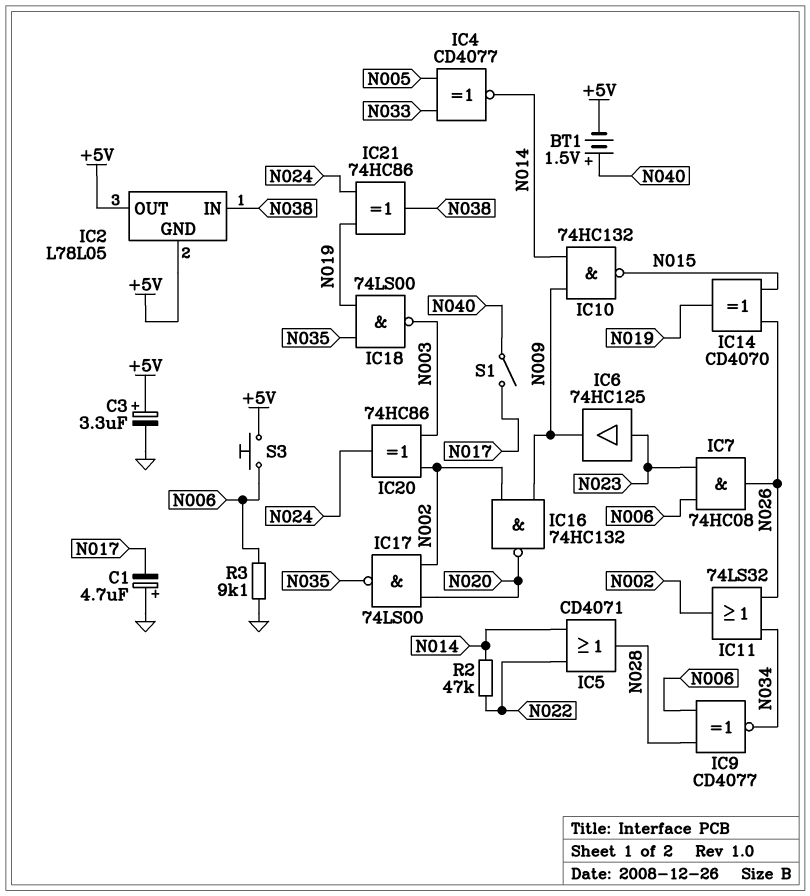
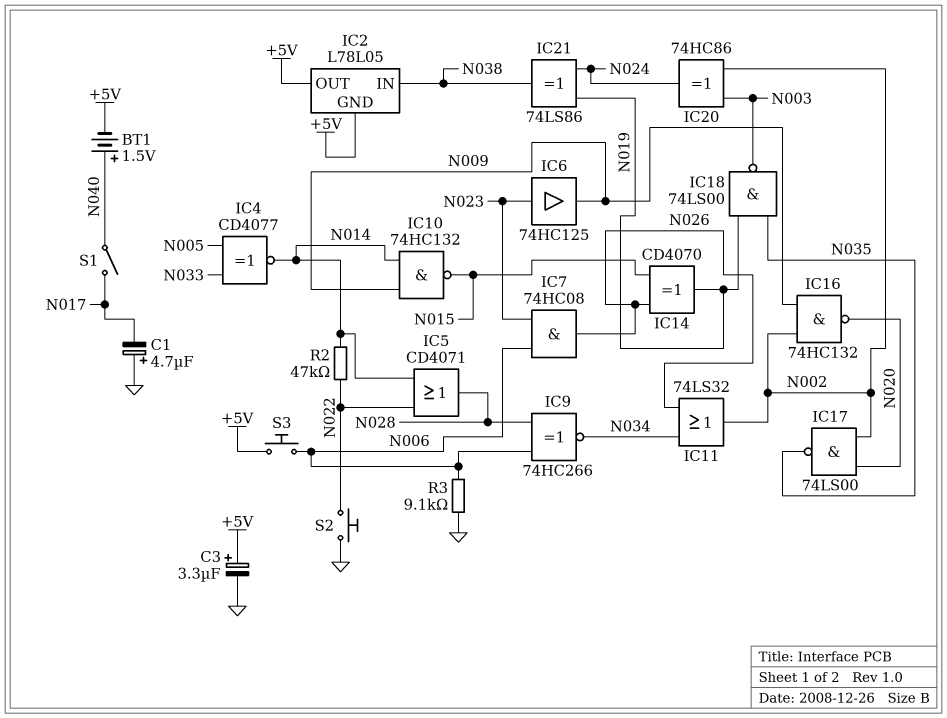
IC9: XNOR CD4077 (in N006, in N028, out N034) -> XNOR 74HC266 (in N006, in N028, out N034)
IC21: XOR 74HC86 (in N019, in N024, out N038) -> XOR 74LS86 (in N019, in N024, out N038)
S2: none -> button (GND, N022)

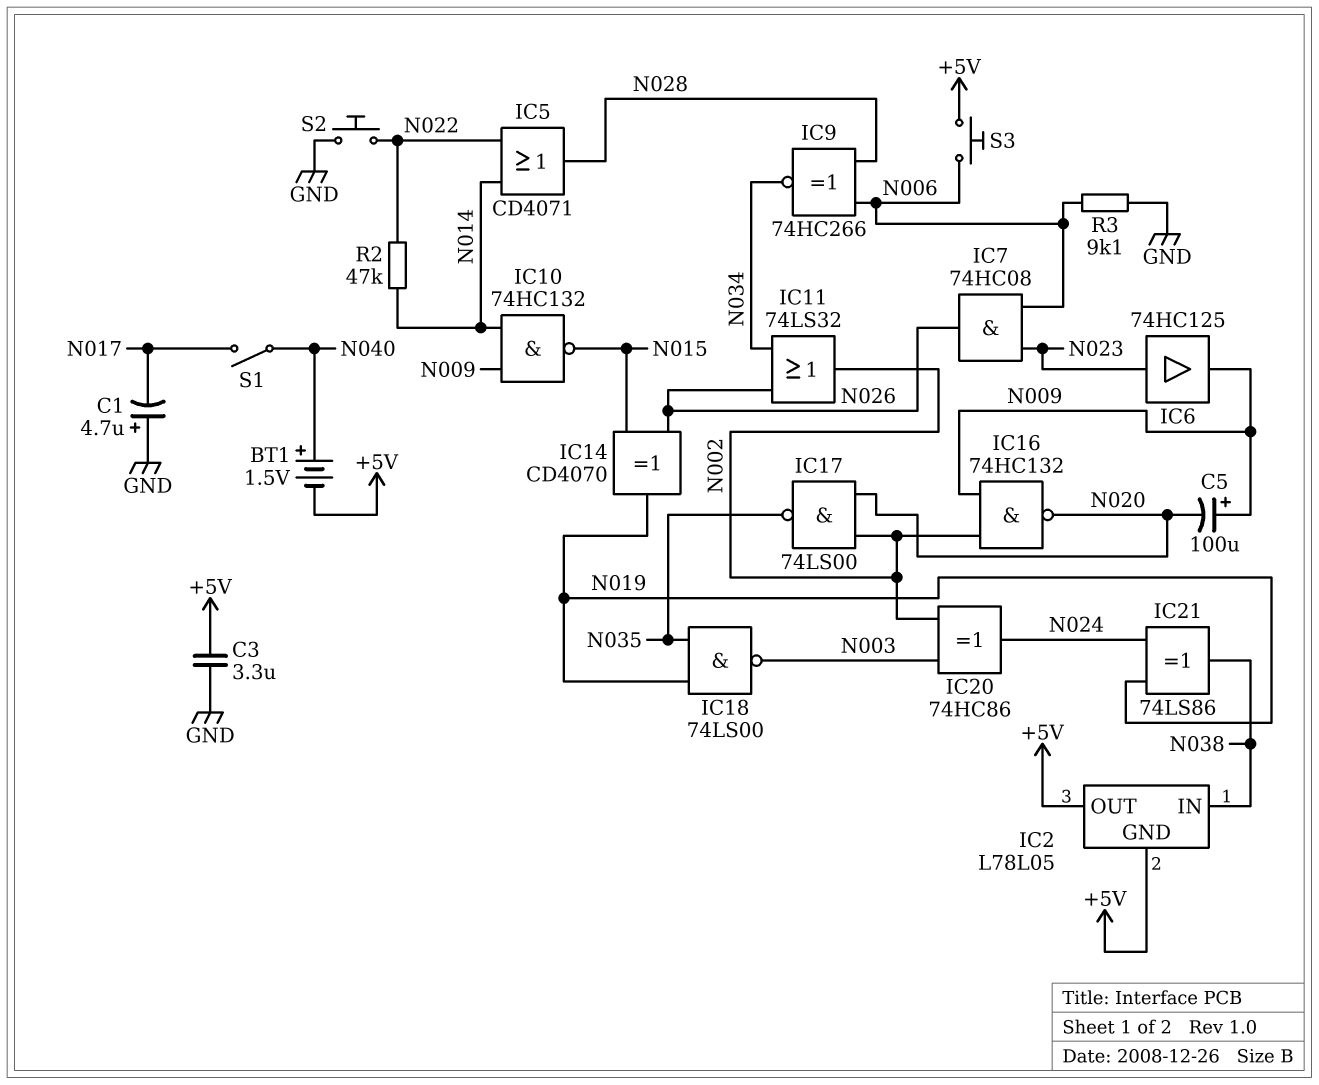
C3: 3.3uF (plus +5V, minus GND) -> 3.3uF (+5V, GND)
C5: none -> 100uF (plus N009, minus N020)
IC4: XNOR CD4077 (in N005, in N033, out N014) -> none

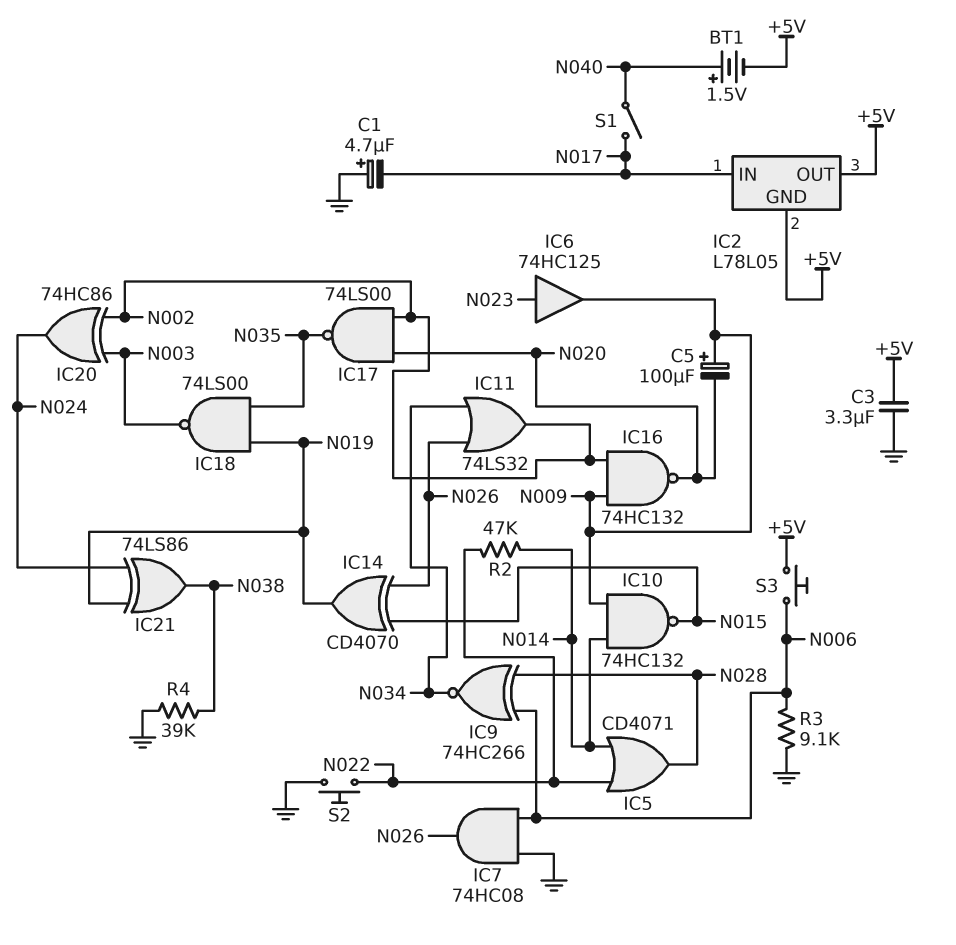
IC2 pin IN: N038 -> N017
IC7: AND 74HC08 (in N006, in N023, out N026) -> AND 74HC08 (in GND, in N006, out N026)
R4: none -> 39k (GND, N038)

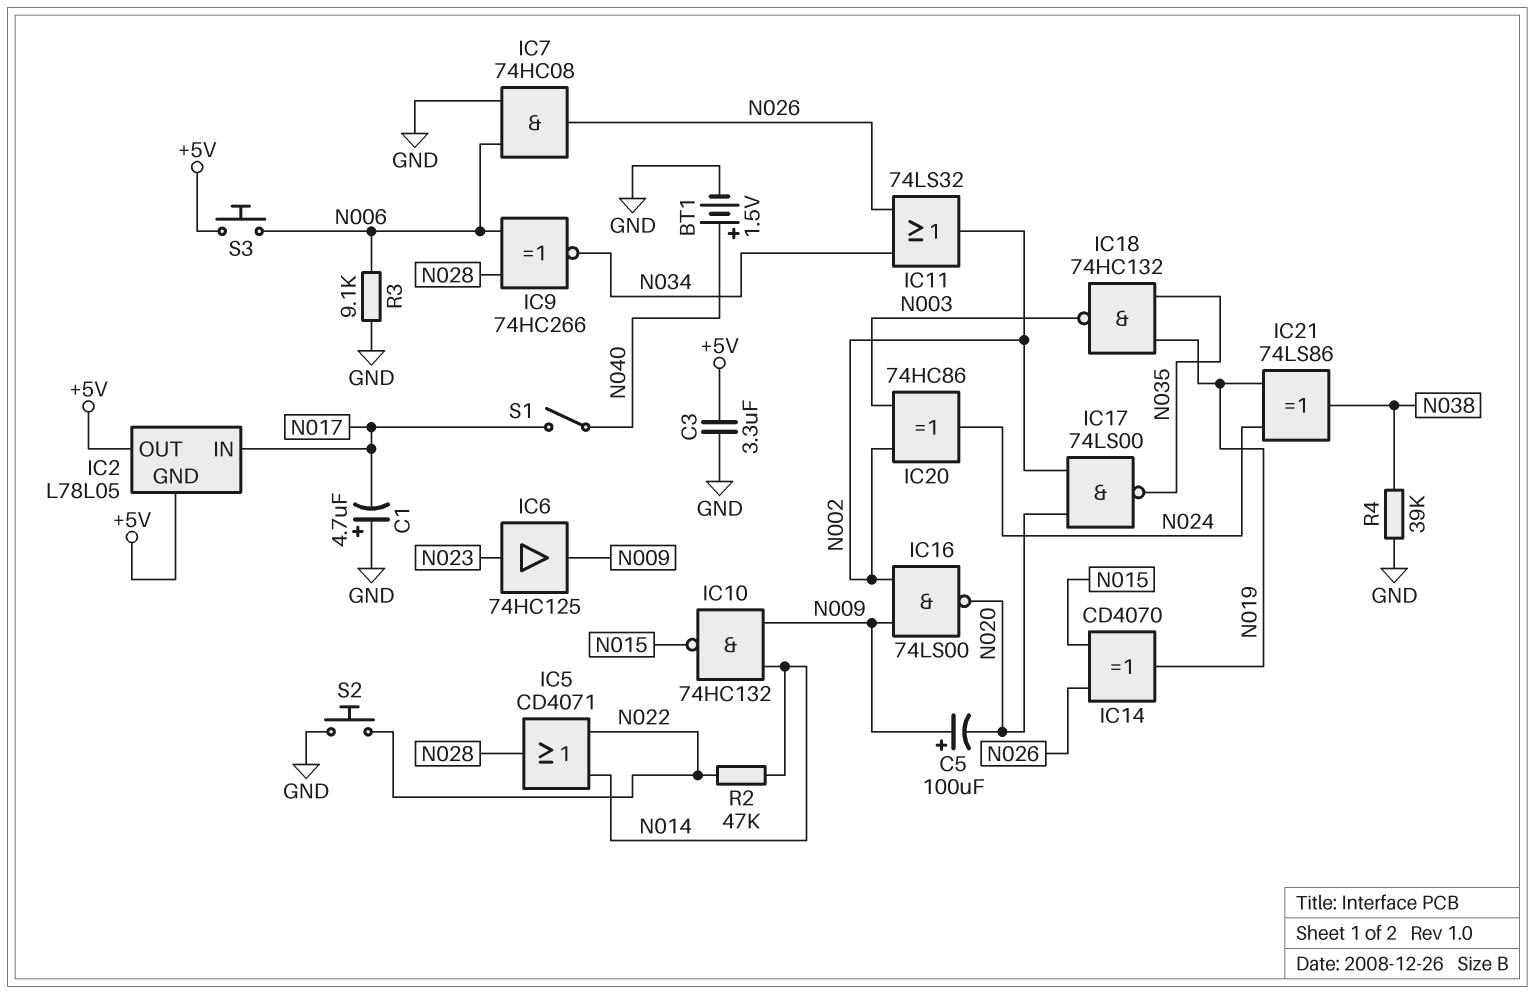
BT1: 1.5V (plus N040, minus +5V) -> 1.5V (plus N040, minus GND)
IC16: NAND 74HC132 (in N002, in N009, out N020) -> NAND 74LS00 (in N002, in N009, out N020)
IC18: NAND 74LS00 (in N019, in N035, out N003) -> NAND 74HC132 (in N019, in N035, out N003)

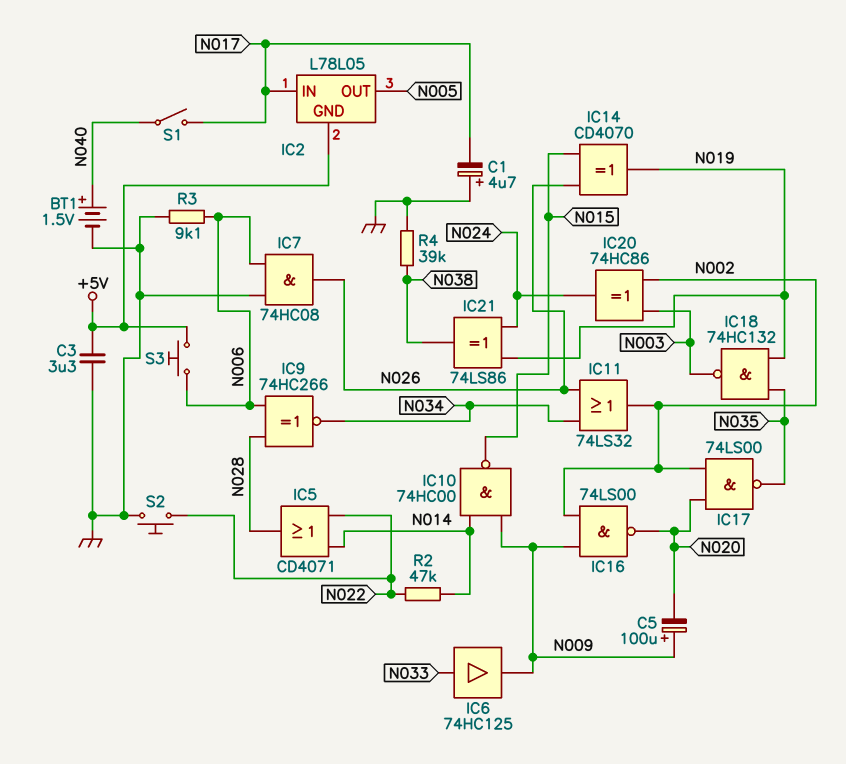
IC2 pin OUT: +5V -> N005
IC6: buffer 74HC125 (in N023, out N009) -> buffer 74HC125 (in N033, out N009)
IC10: NAND 74HC132 (in N009, in N014, out N015) -> NAND 74HC00 (in N009, in N014, out N015)

